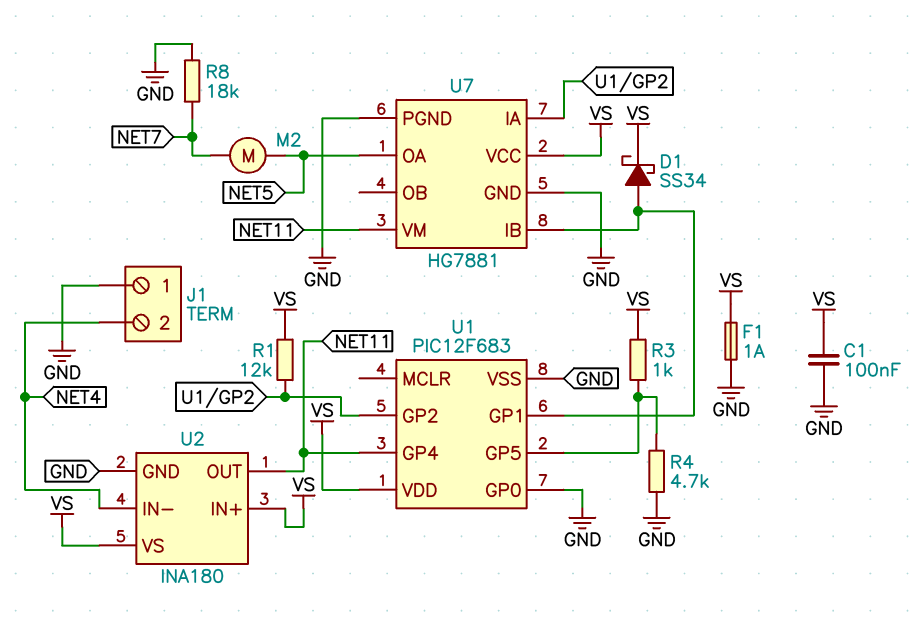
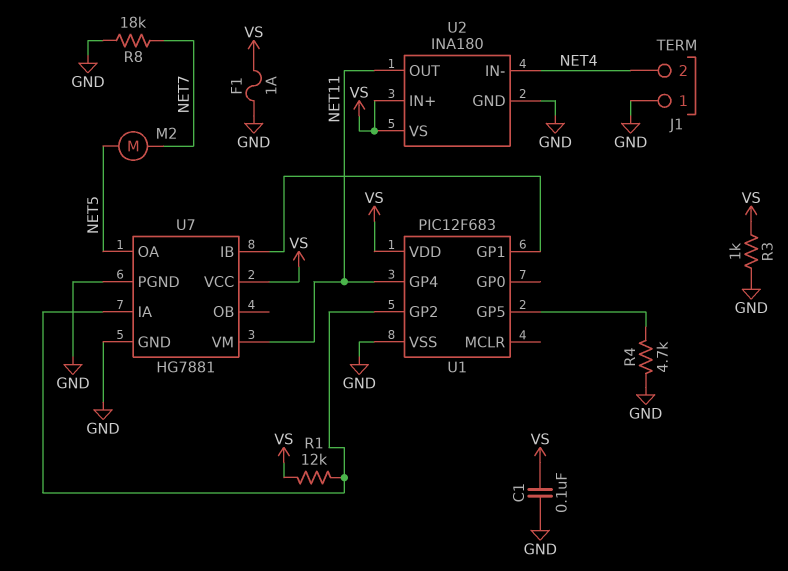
D1: schottky SS34 (A U1/GP1, K VS) -> none
R3: 1k (U1/GP5, VS) -> 1k (GND, VS)
U1 pin GP0: GND -> none

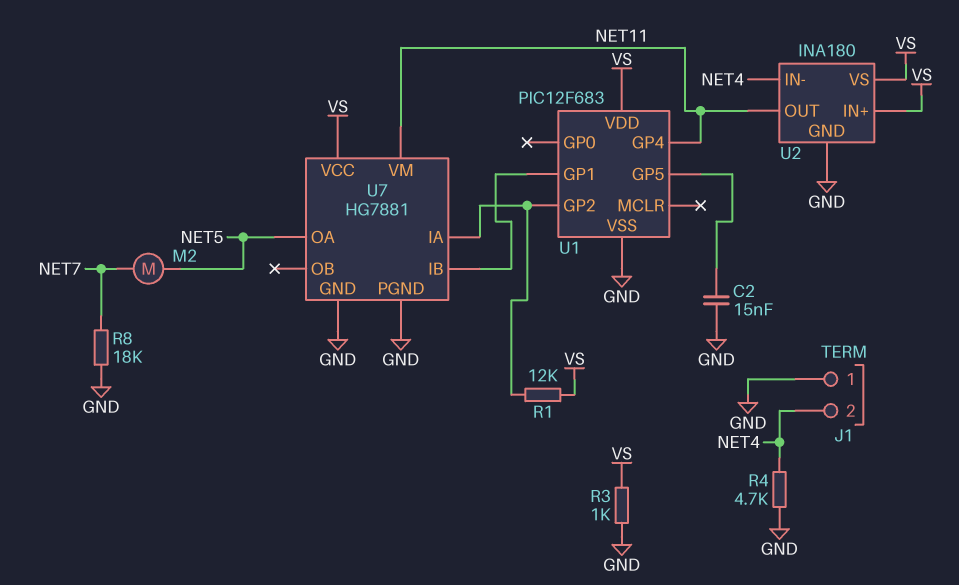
C1: 100nF (GND, VS) -> none
C2: none -> 15nF (GND, U1/GP5)
F1: 1A (GND, VS) -> none
R4: 4.7k (GND, U1/GP5) -> 4.7k (GND, NET4)

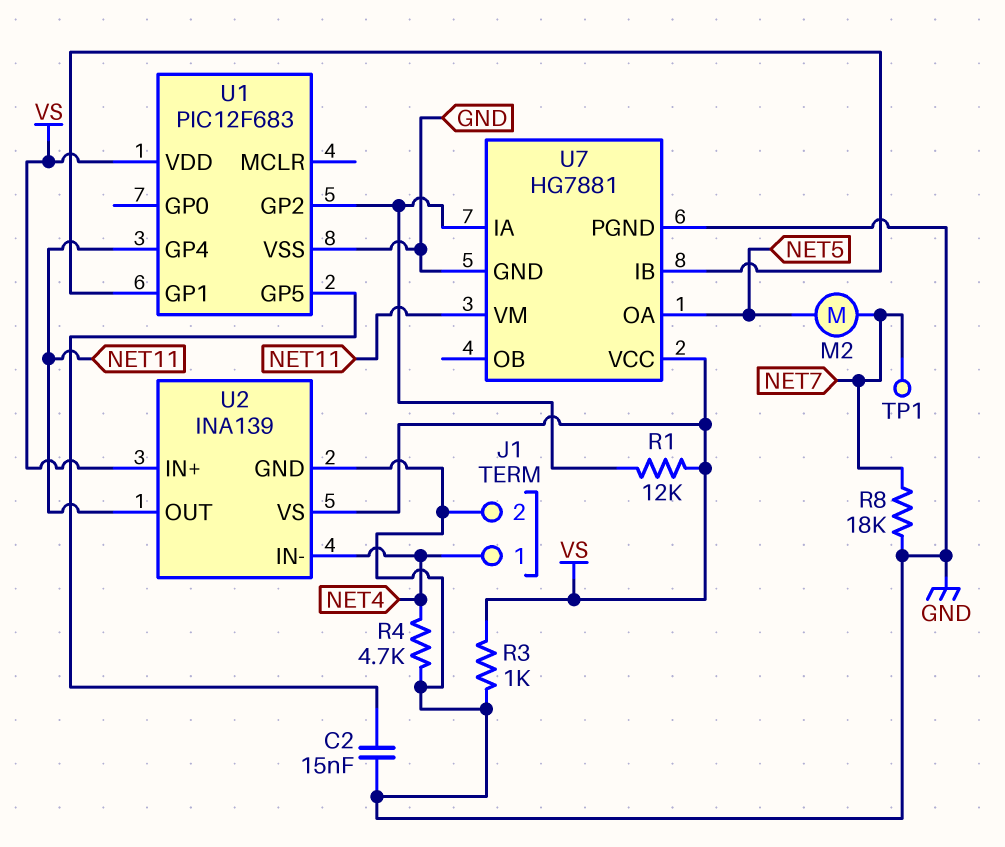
J1 pin 1: GND -> NET4
J1 pin 2: NET4 -> GND
TP1: none -> test point (NET7)
U2: INA180 -> INA139

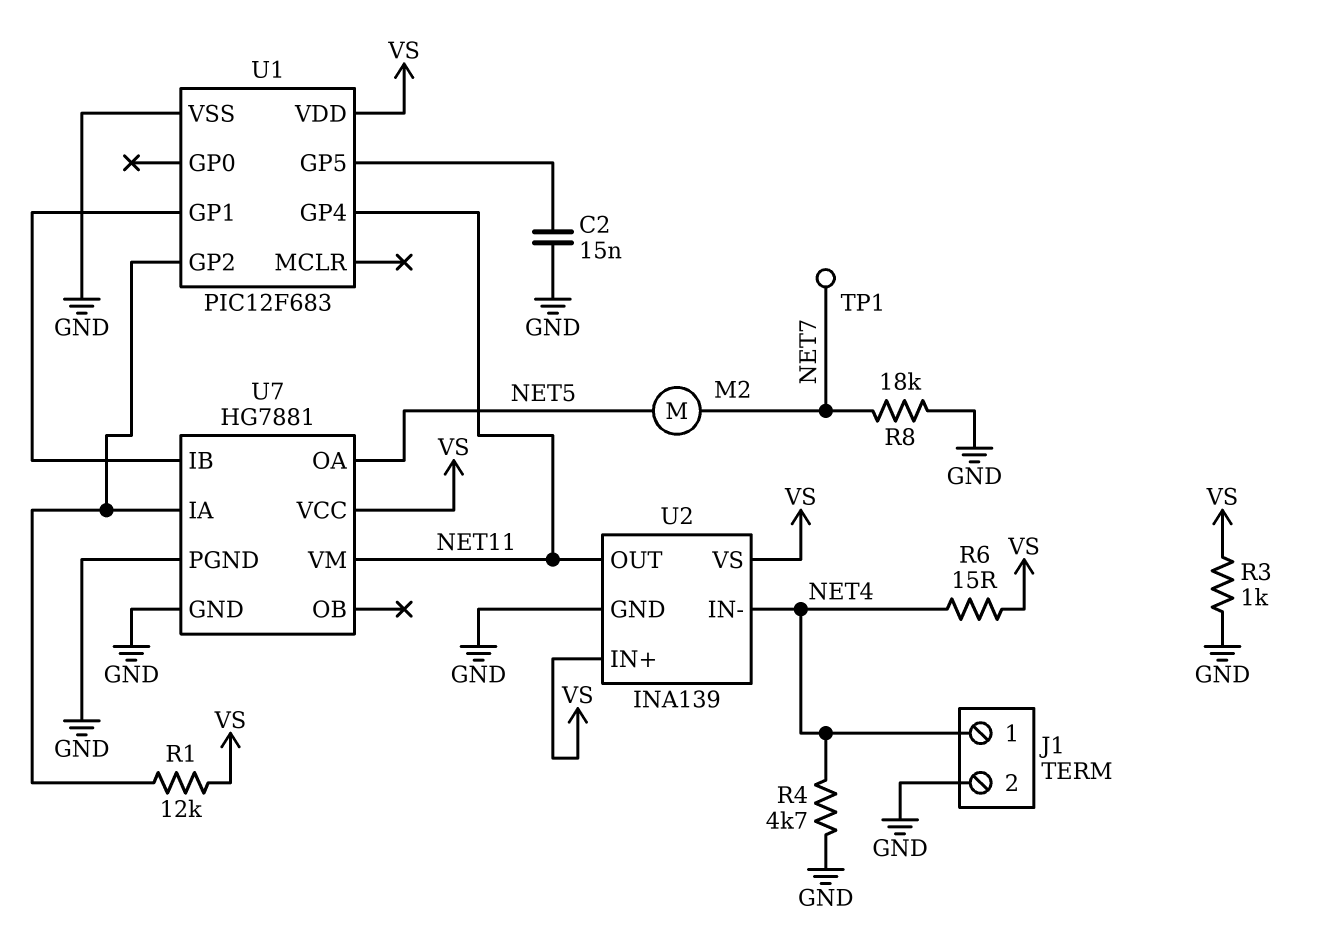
R6: none -> 15 (NET4, VS)

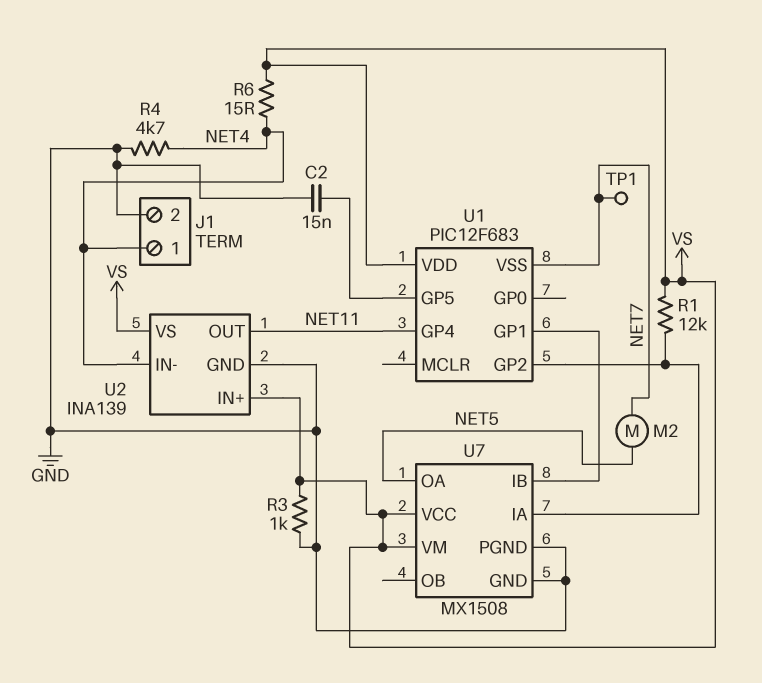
R8: 18k (GND, NET7) -> none
U1 pin VSS: GND -> NET7
U7: HG7881 -> MX1508
U7 pin VM: NET11 -> VS

